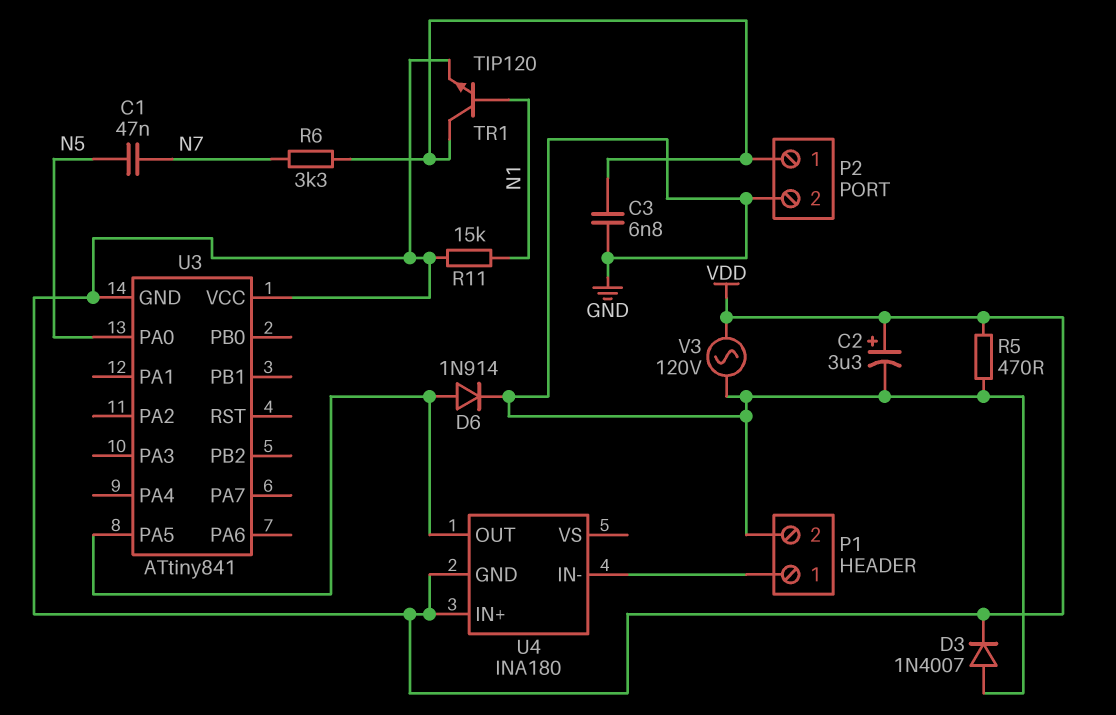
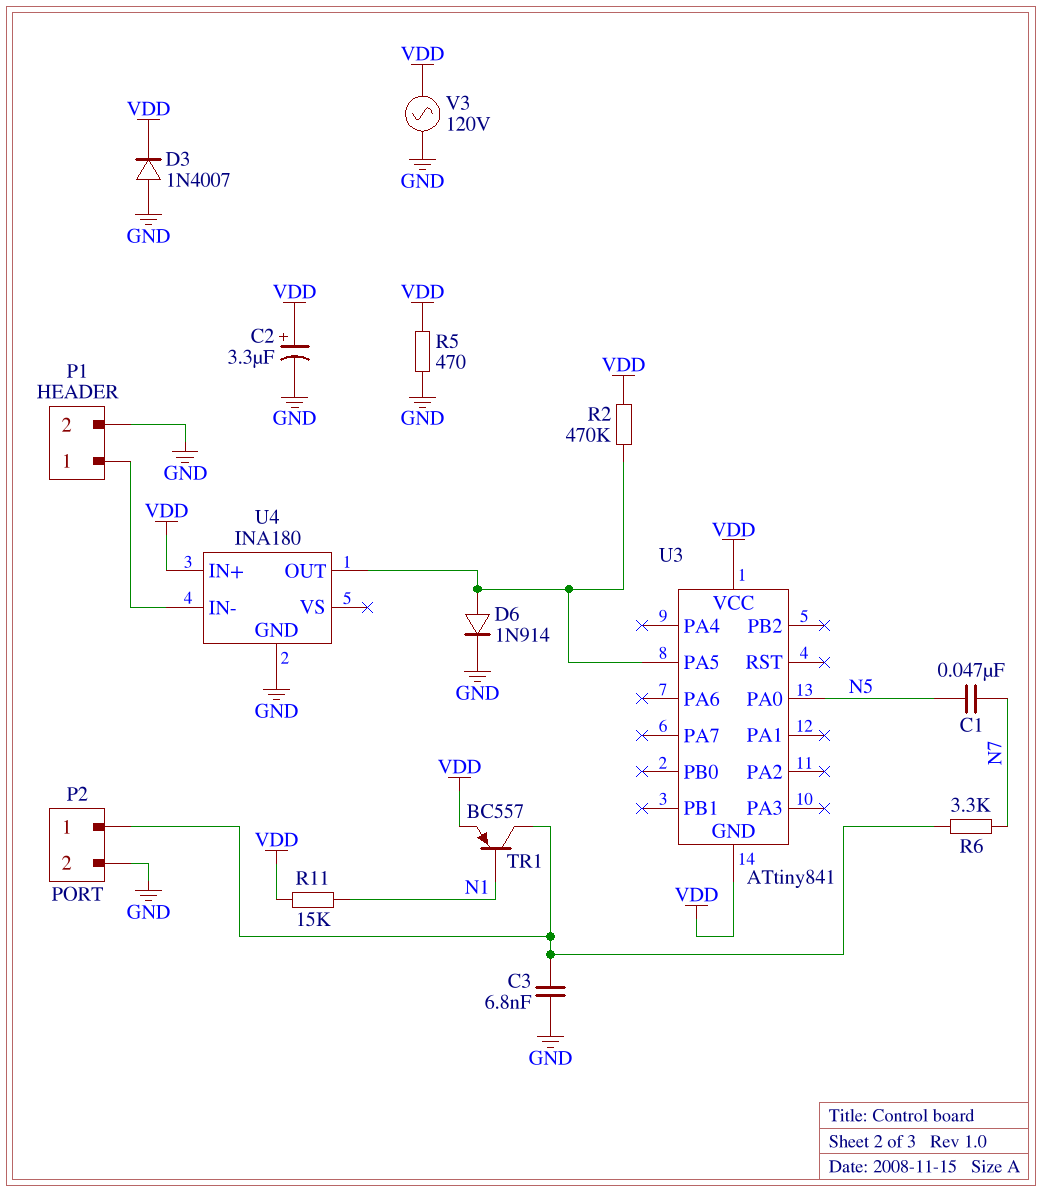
R2: none -> 470k (U3/PA5, VDD)
TR1: NPN TIP120 (B N1, C P2/1, E VDD) -> PNP BC557 (B N1, C P2/1, E VDD)
U4 pin GND: VDD -> GND

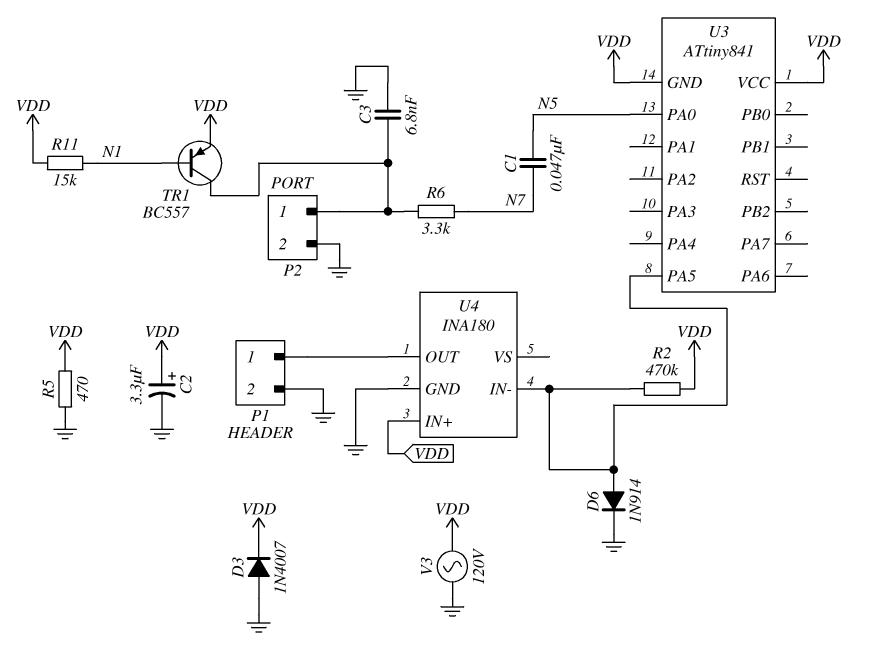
U4 pin IN-: P1/1 -> U3/PA5
U4 pin OUT: U3/PA5 -> P1/1

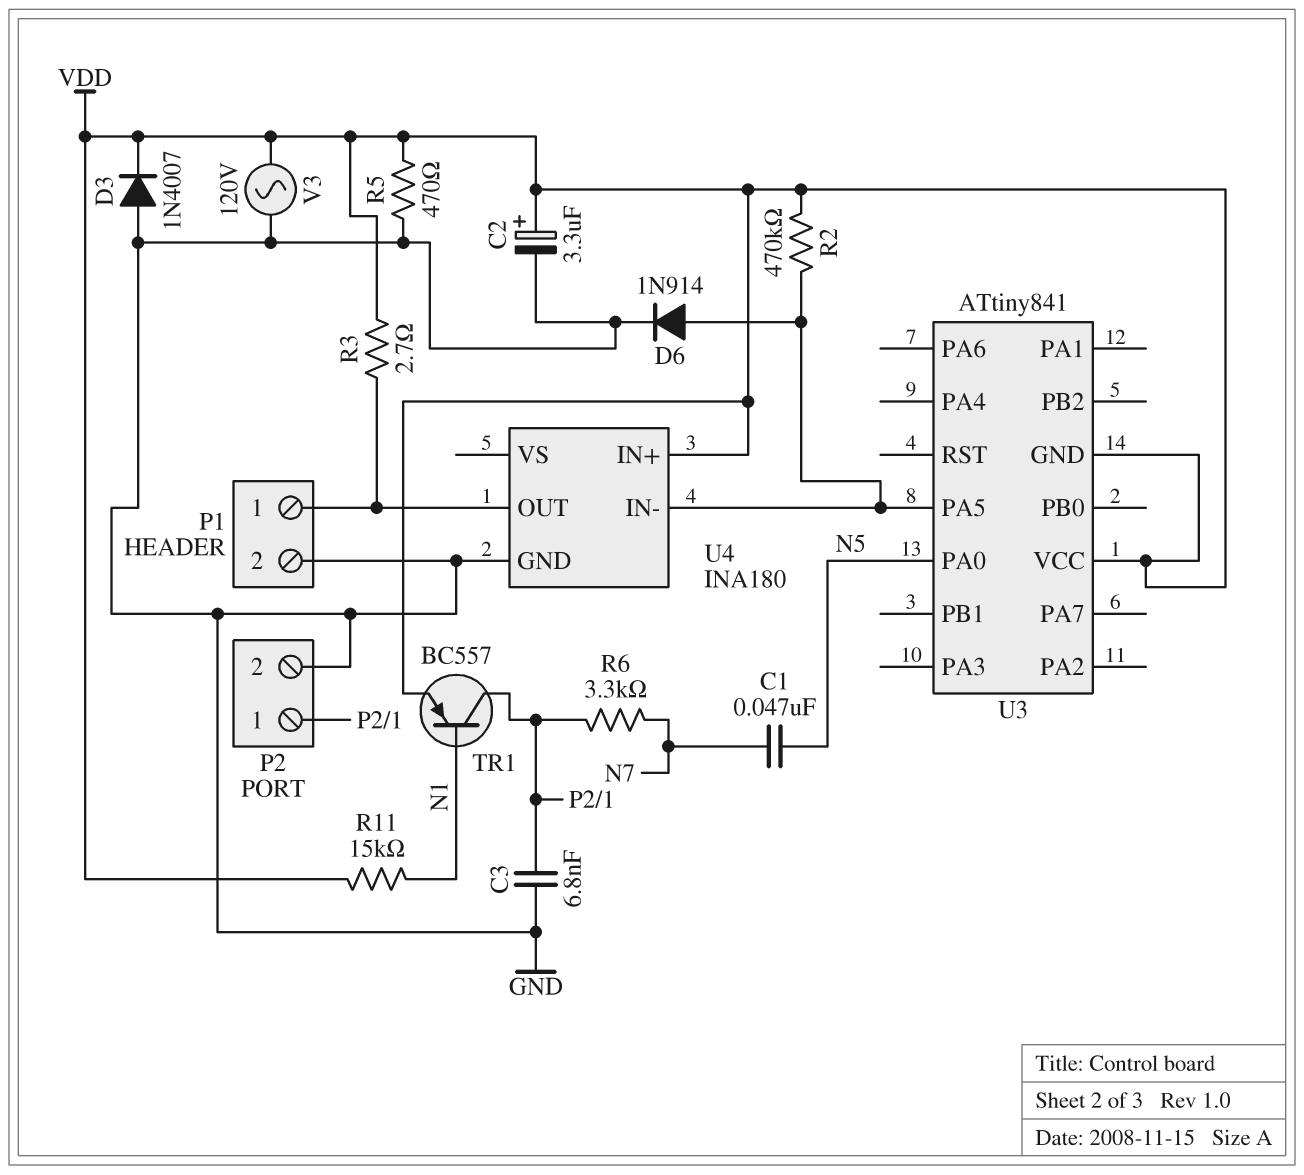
R3: none -> 2.7 (P1/1, VDD)

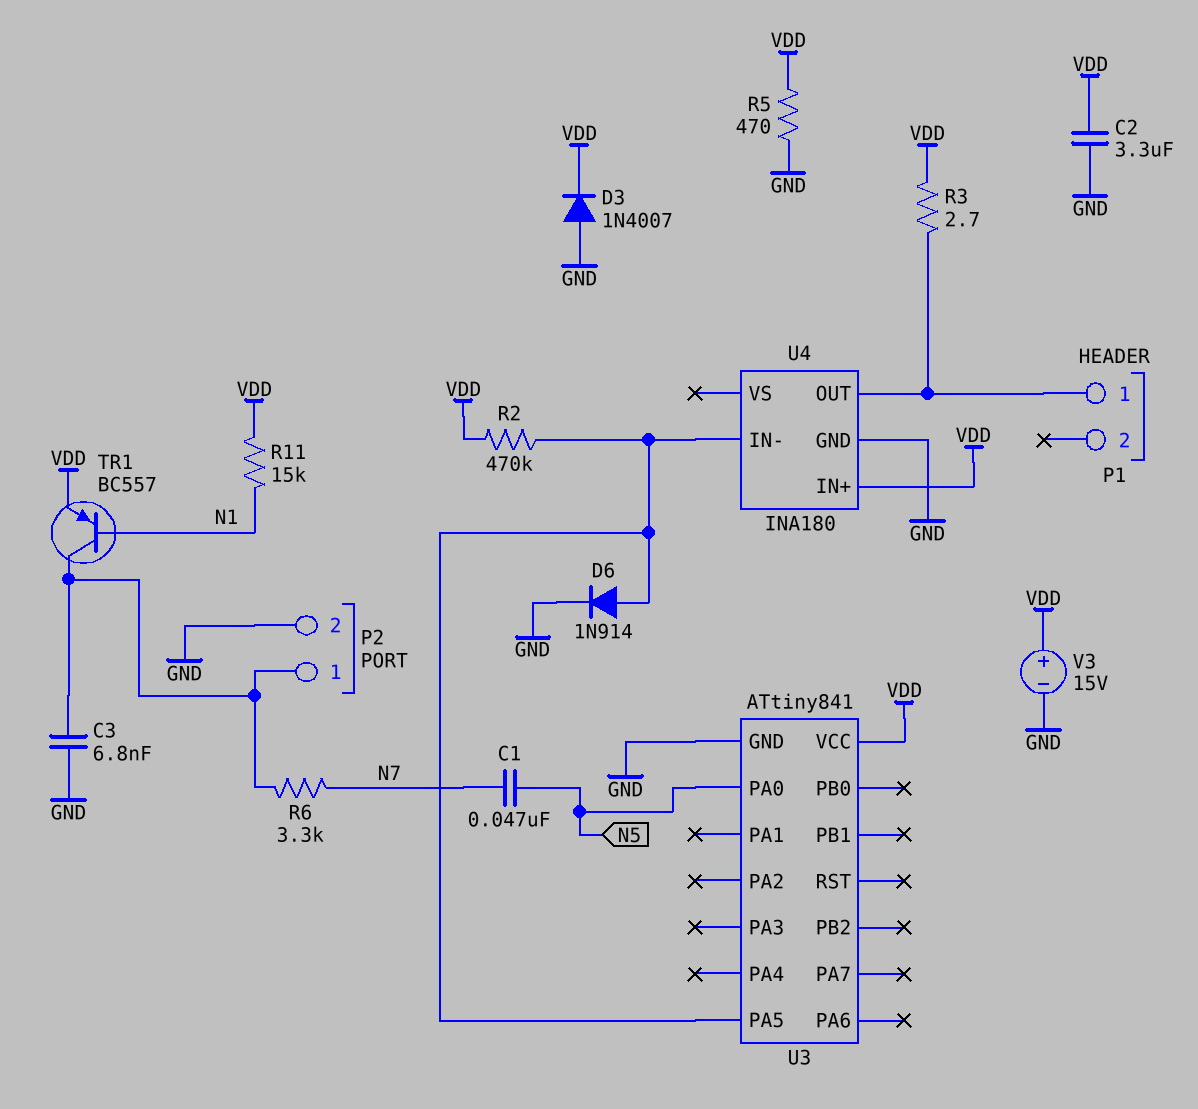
C2: 3.3uF (plus VDD, minus GND) -> 3.3uF (GND, VDD)
P1 pin 2: GND -> none
U3 pin GND: VDD -> GND
V3: AC 120V (GND, VDD) -> 15V (plus VDD, minus GND)

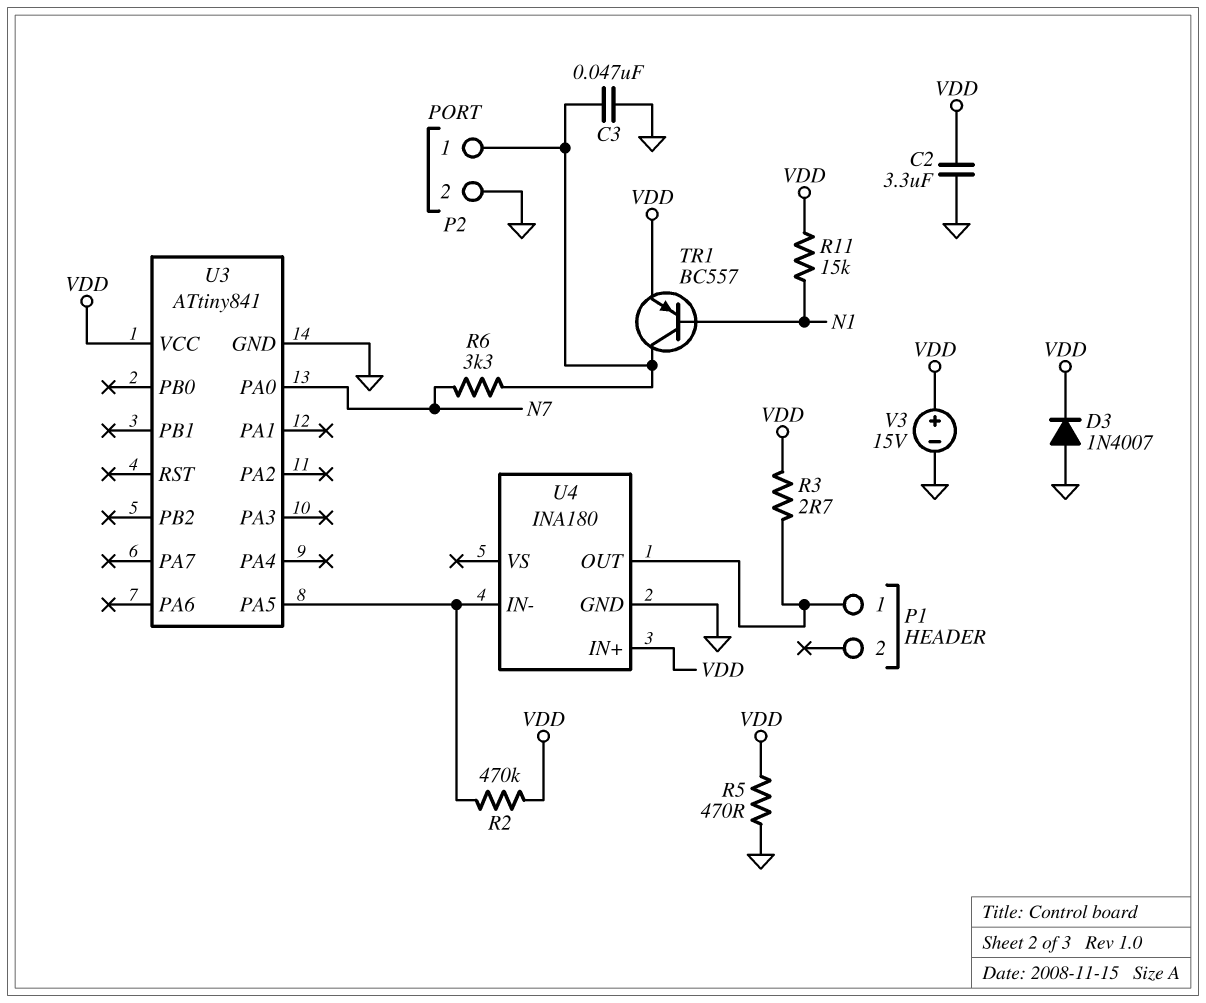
C1: 47nF (N5, N7) -> none
C3: 6.8nF (GND, P2/1) -> 47nF (GND, P2/1)
D6: diode 1N914 (A U3/PA5, K GND) -> none
U3 pin PA0: N5 -> N7

